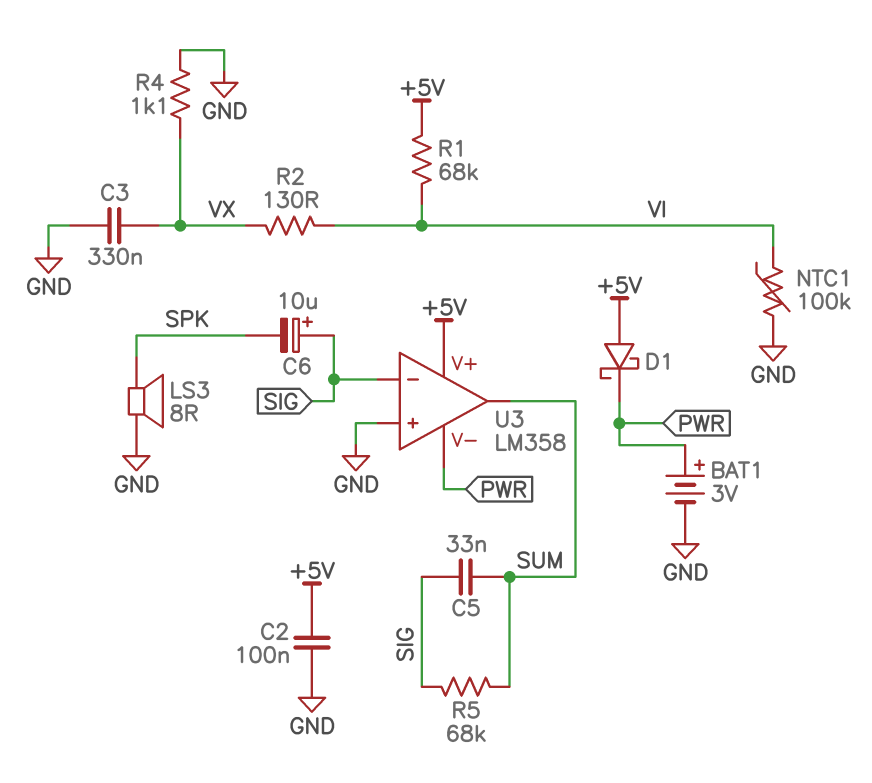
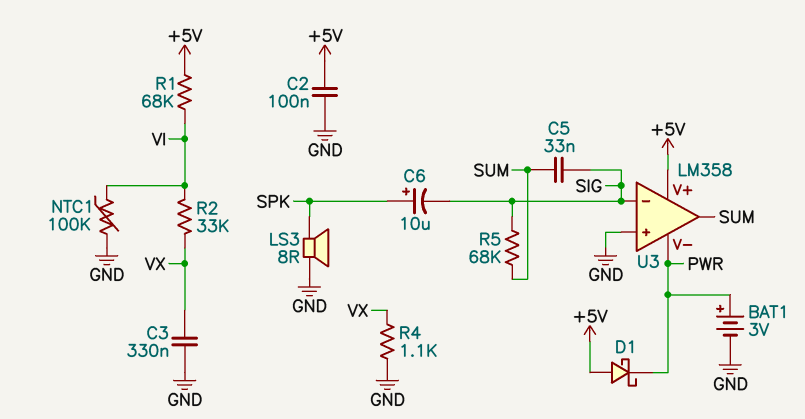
C6: 10uF (plus SIG, minus SPK) -> 10uF (plus SPK, minus SIG)
R2: 130 (VI, VX) -> 33k (VI, VX)

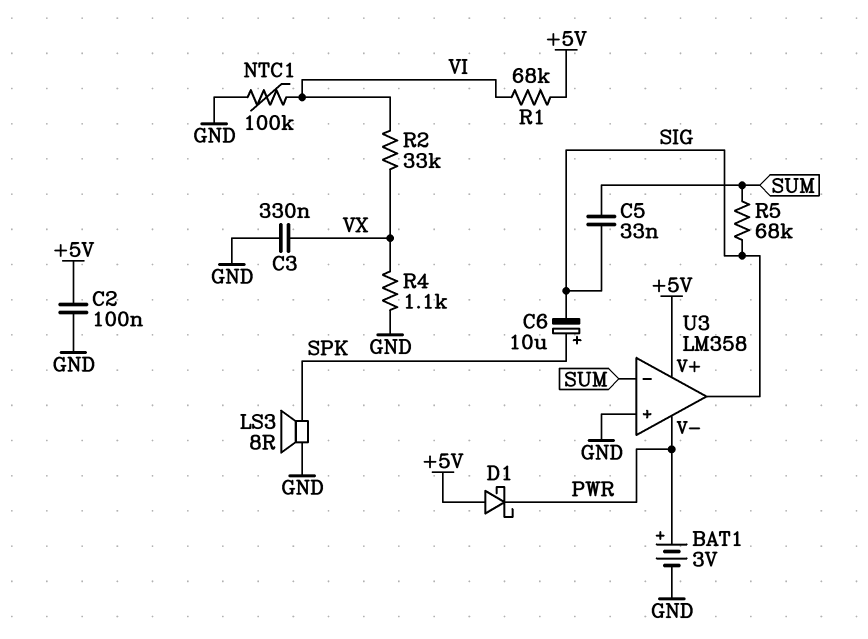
U3 pin in-: SIG -> SUM
U3 pin out: SUM -> SIG

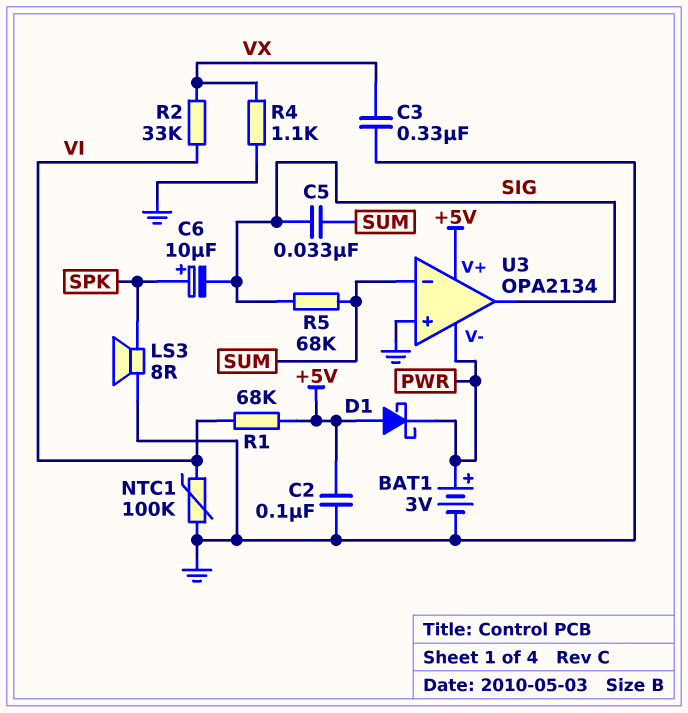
U3: LM358 -> OPA2134

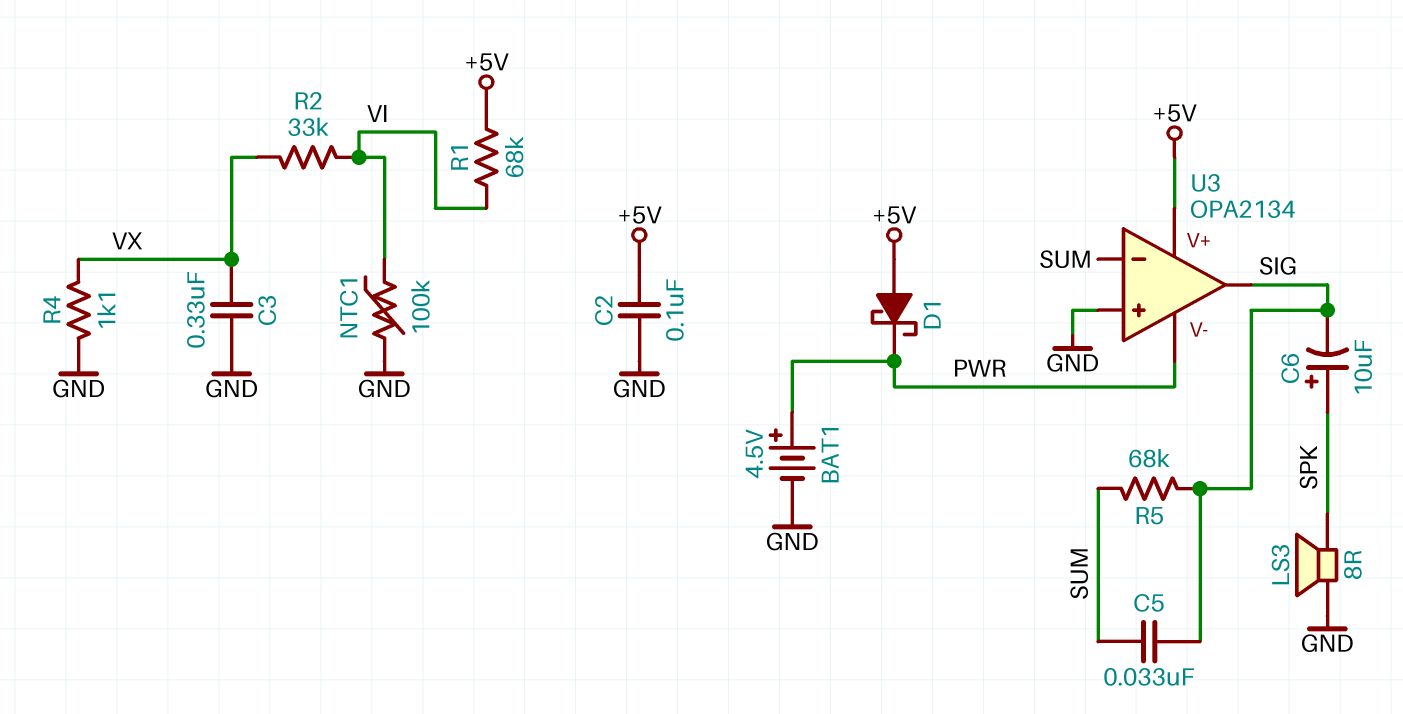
BAT1: 3V (plus PWR, minus GND) -> 4.5V (plus PWR, minus GND)

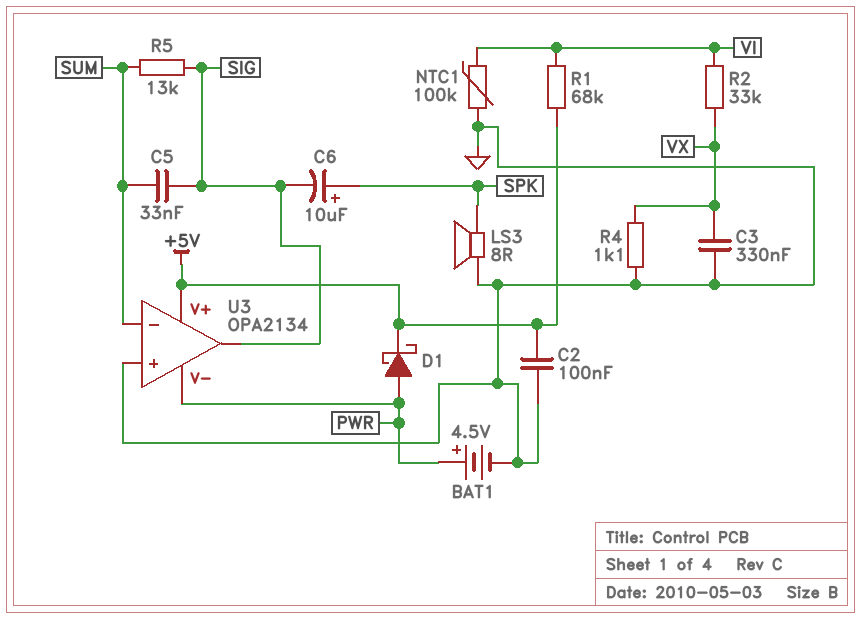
D1: schottky (A +5V, K PWR) -> schottky (A PWR, K +5V)
R5: 68k (SIG, SUM) -> 13k (SIG, SUM)

